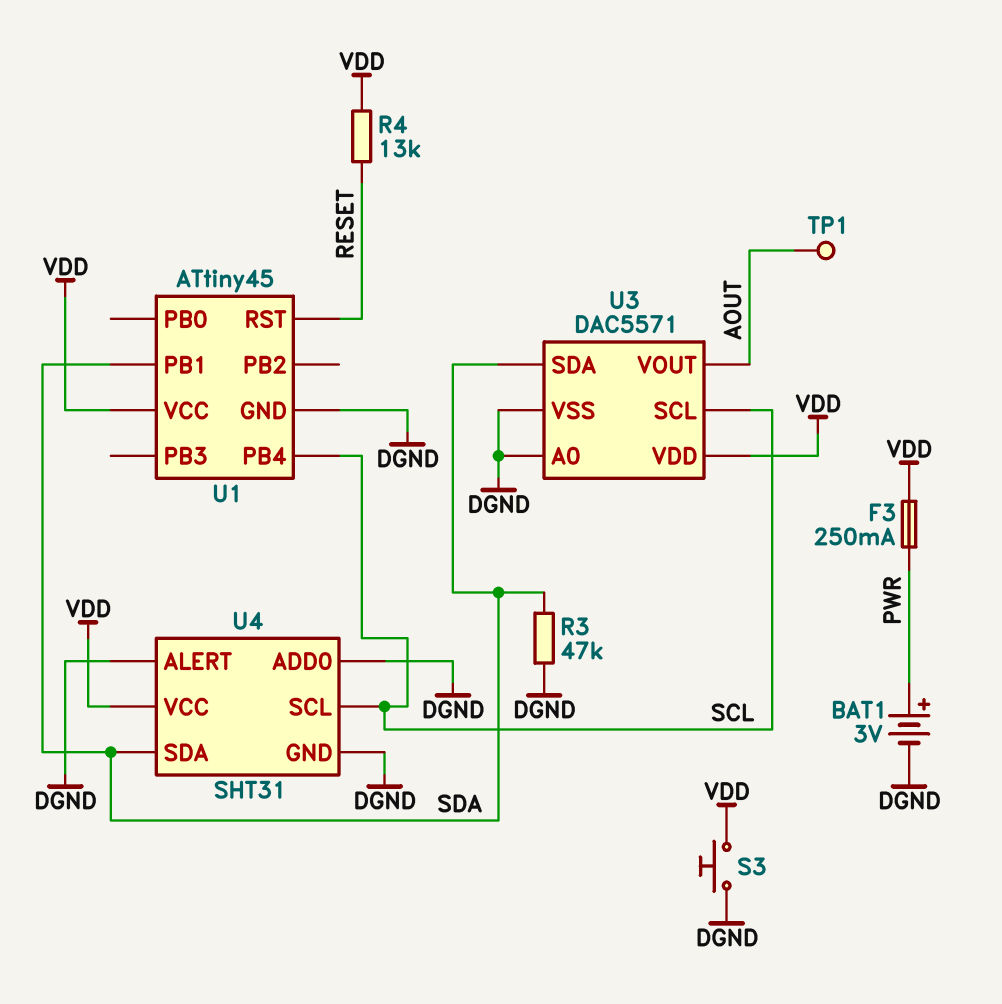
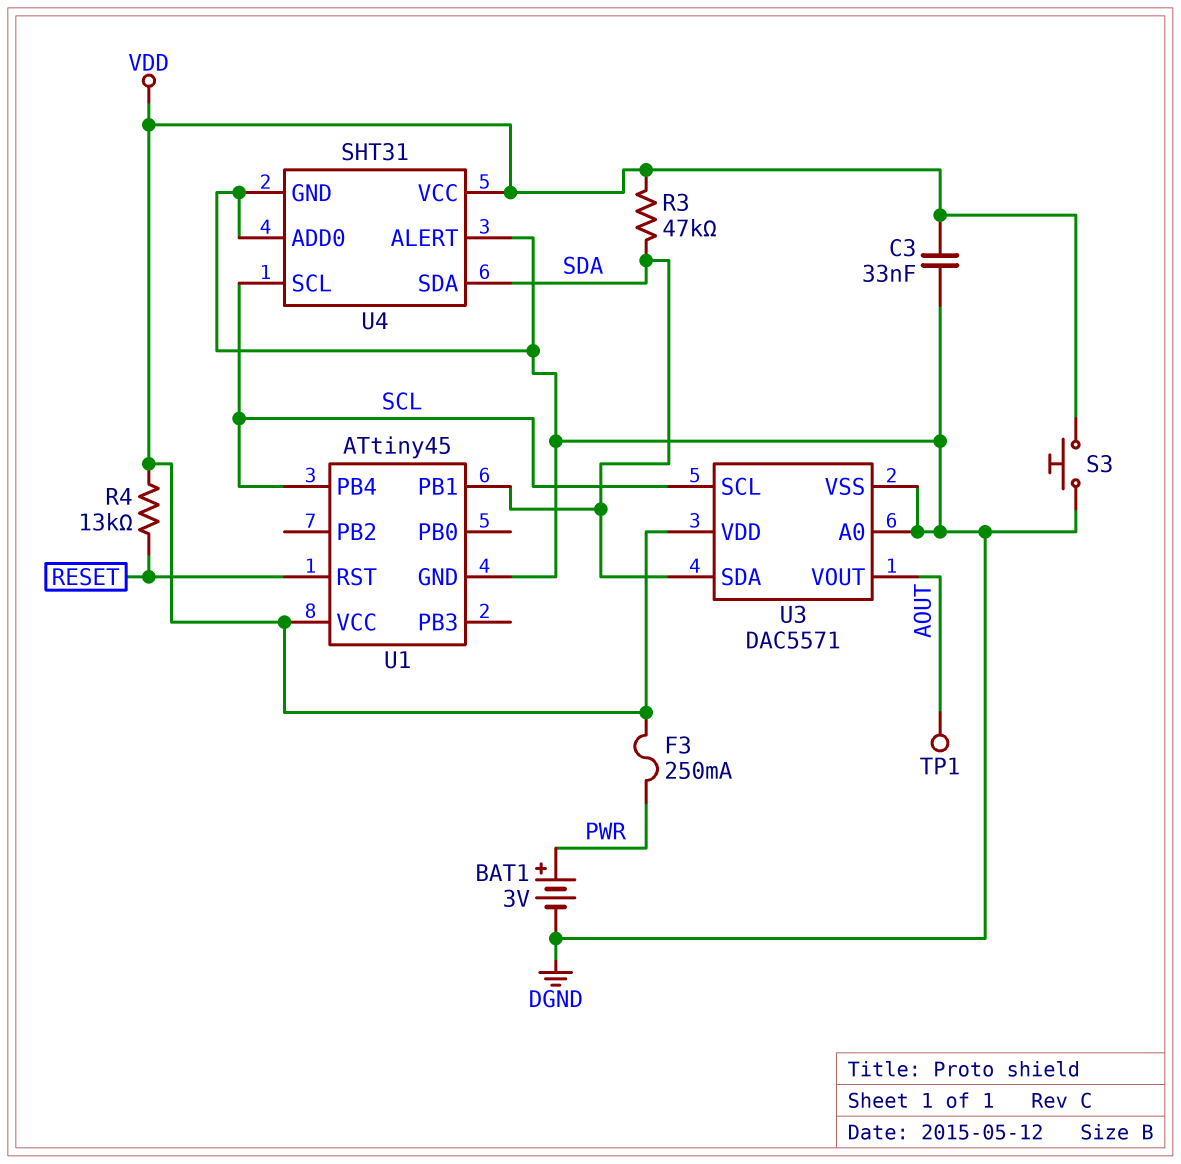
C3: none -> 33nF (DGND, VDD)
R3: 47k (DGND, SDA) -> 47k (SDA, VDD)

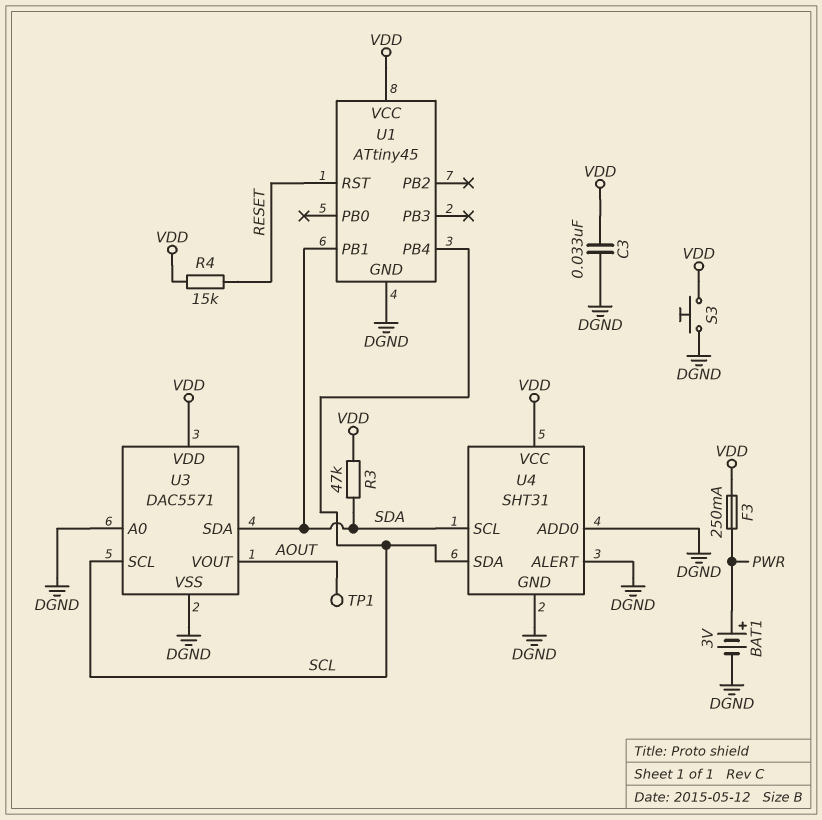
R4: 13k (RESET, VDD) -> 15k (RESET, VDD)
U4 pin SCL: SCL -> SDA
U4 pin SDA: SDA -> SCL

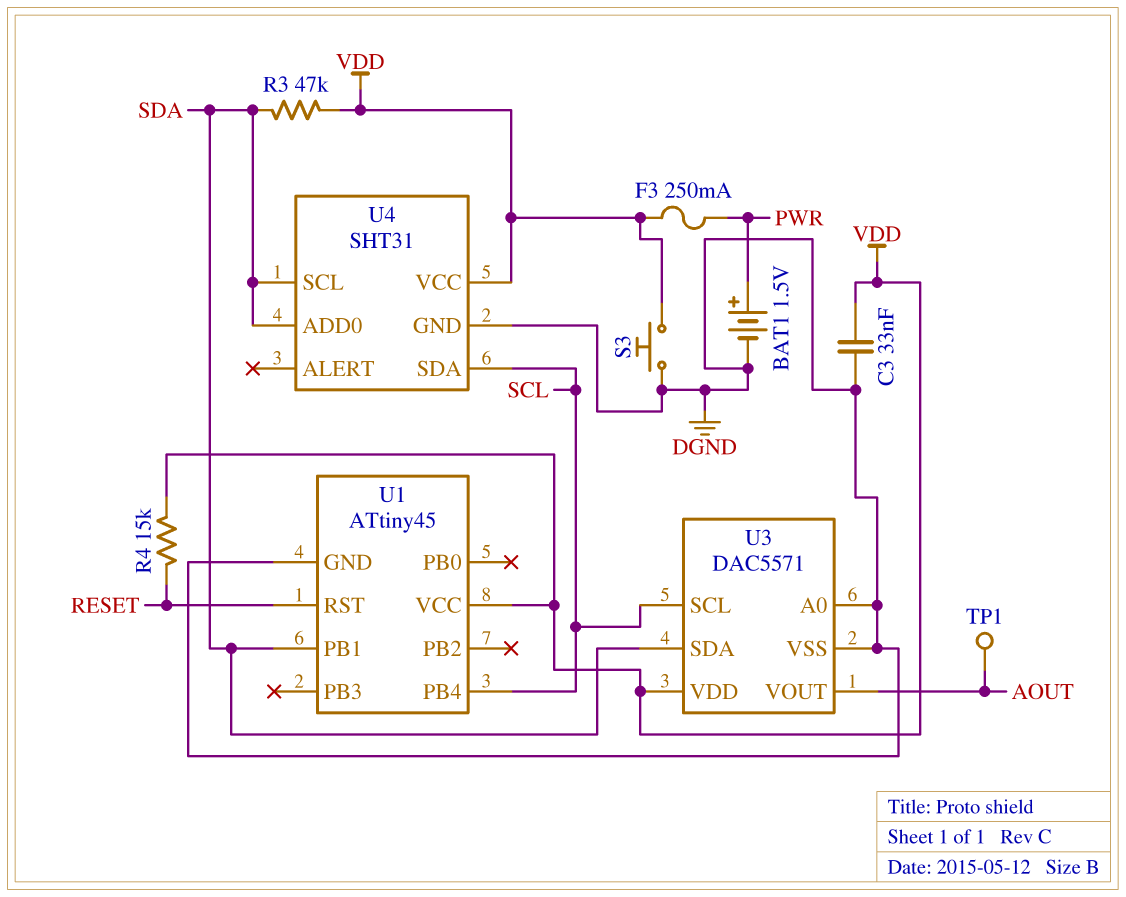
BAT1: 3V (plus PWR, minus DGND) -> 1.5V (plus PWR, minus DGND)
U4 pin ADD0: DGND -> SDA
U4 pin ALERT: DGND -> none

